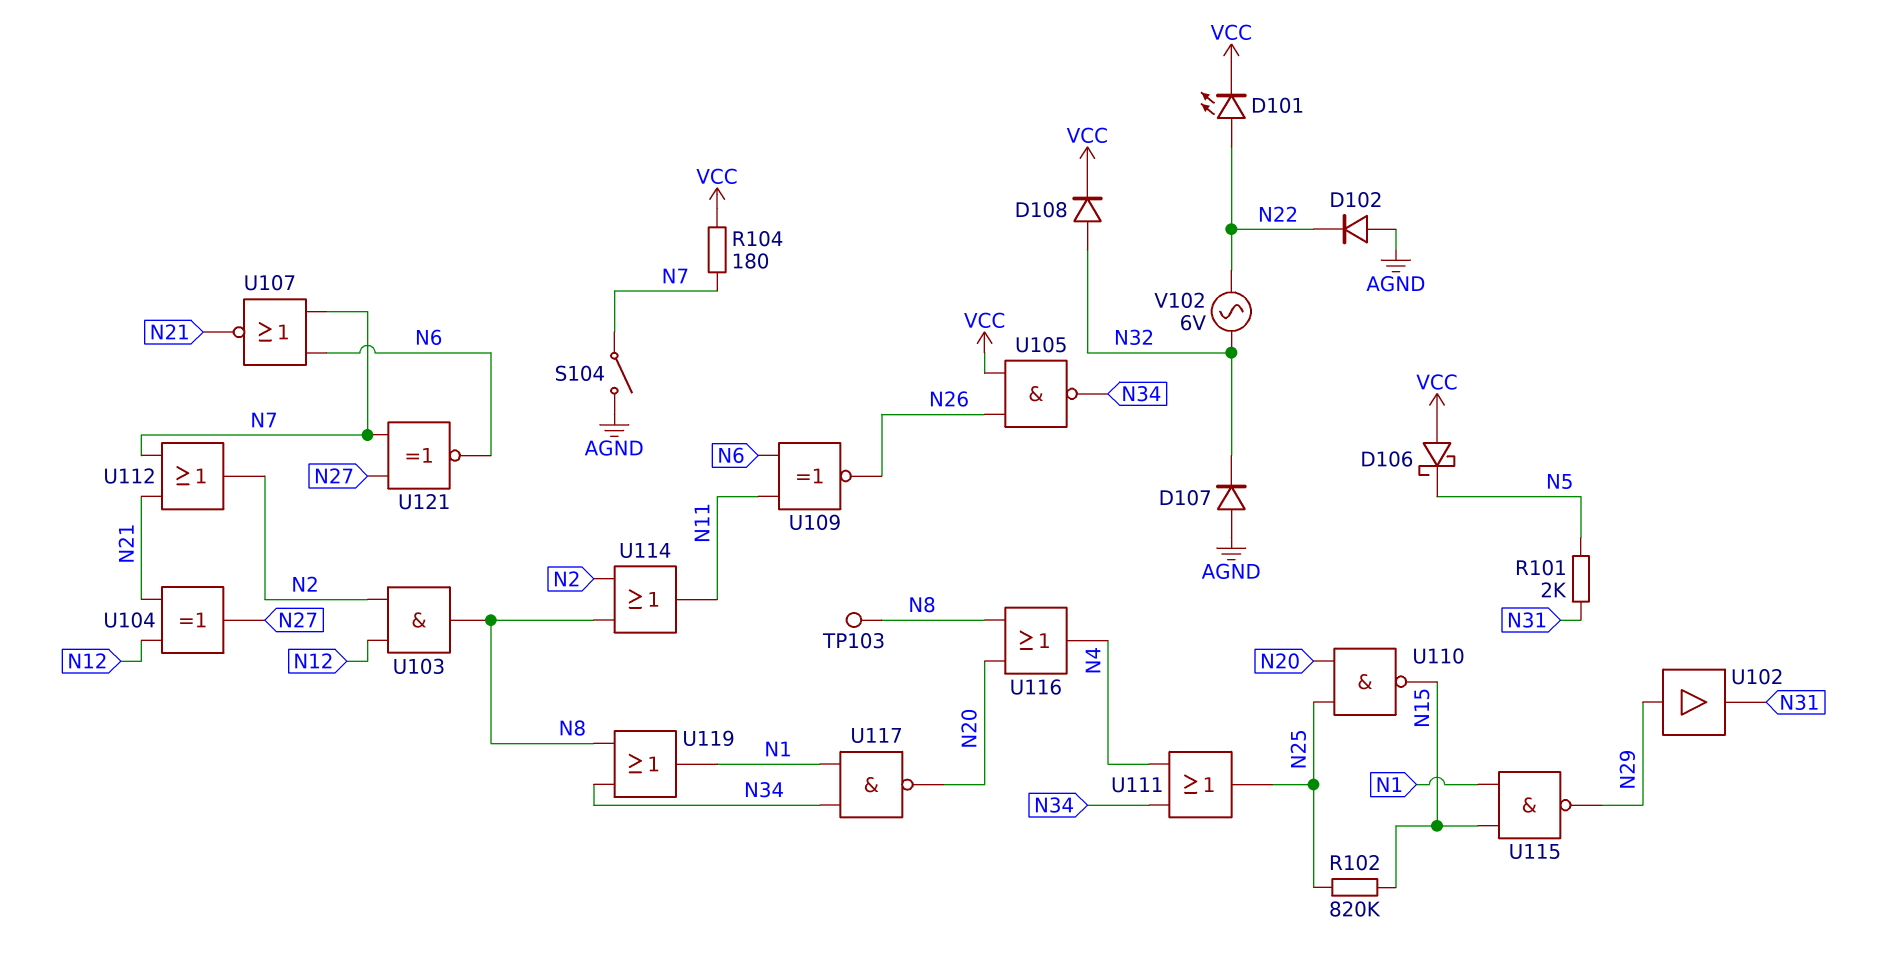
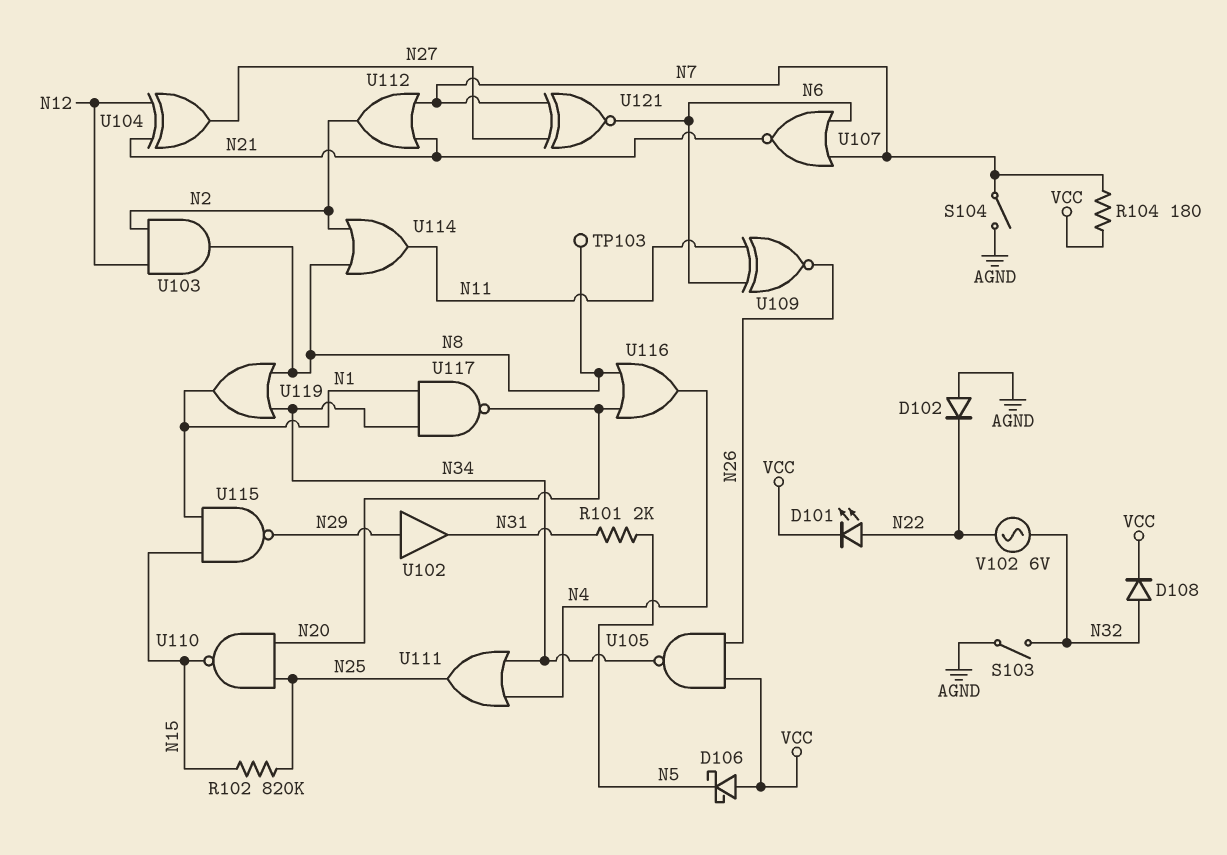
D107: diode (A AGND, K N32) -> none
S103: none -> switch (AGND, N32)

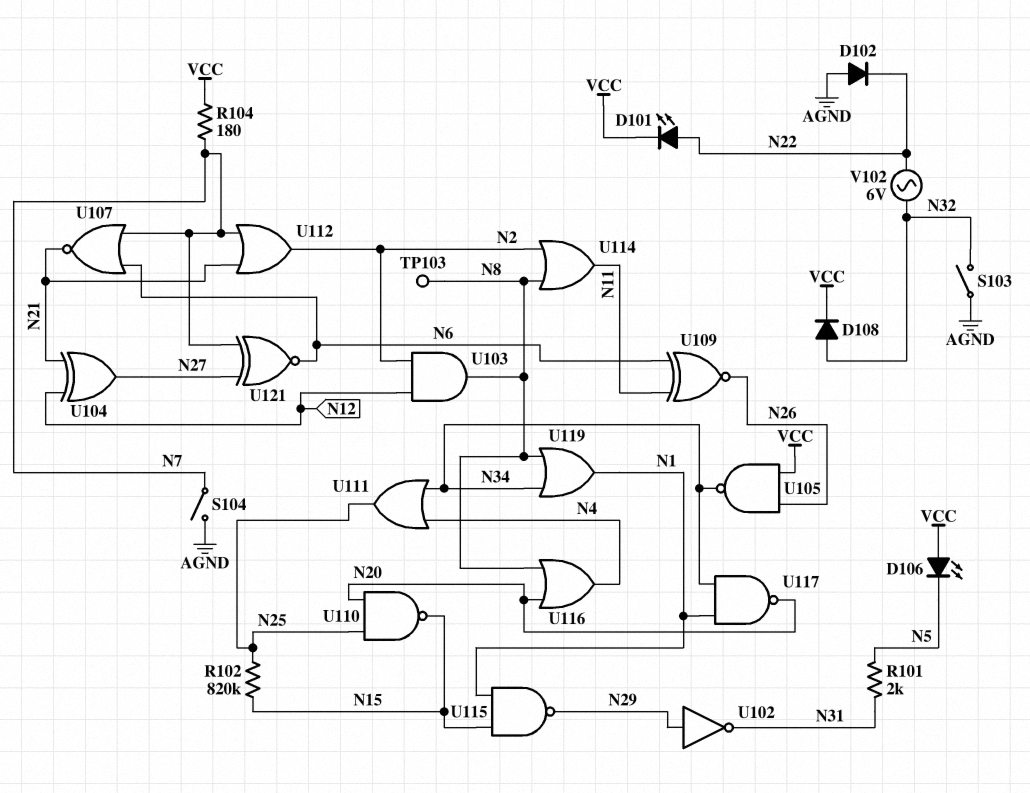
D106: schottky (A VCC, K N5) -> LED (A VCC, K N5)
U102: buffer (in N29, out N31) -> NOT (in N29, out N31)

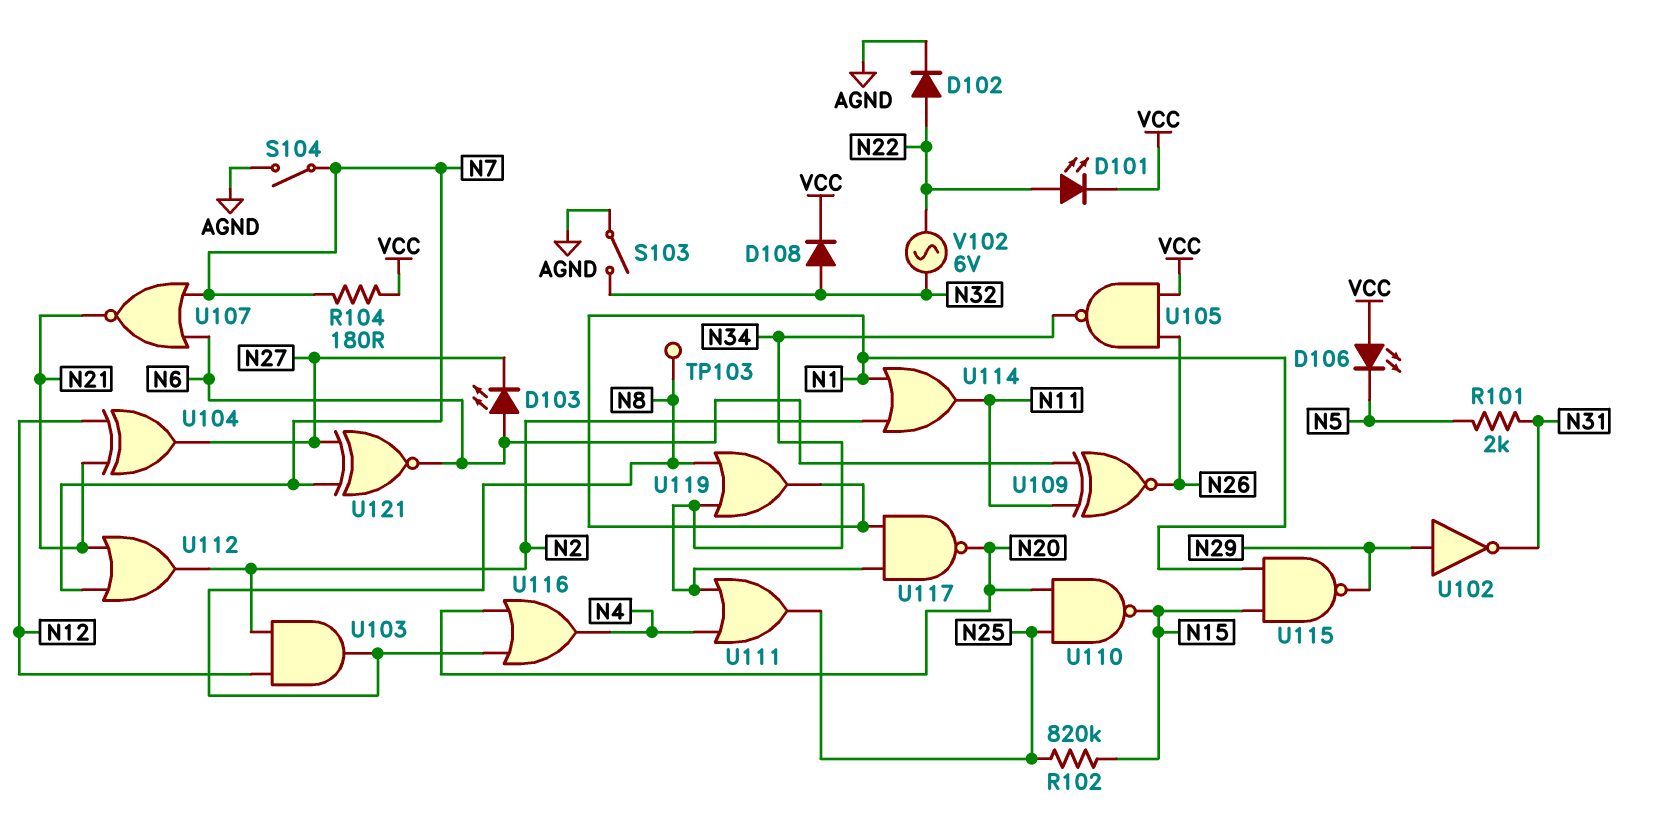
D102: diode (A AGND, K N22) -> diode (A N22, K AGND)
D103: none -> LED (A N6, K N27)
U114: OR (in N2, in N8, out N11) -> OR (in N1, in N2, out N11)

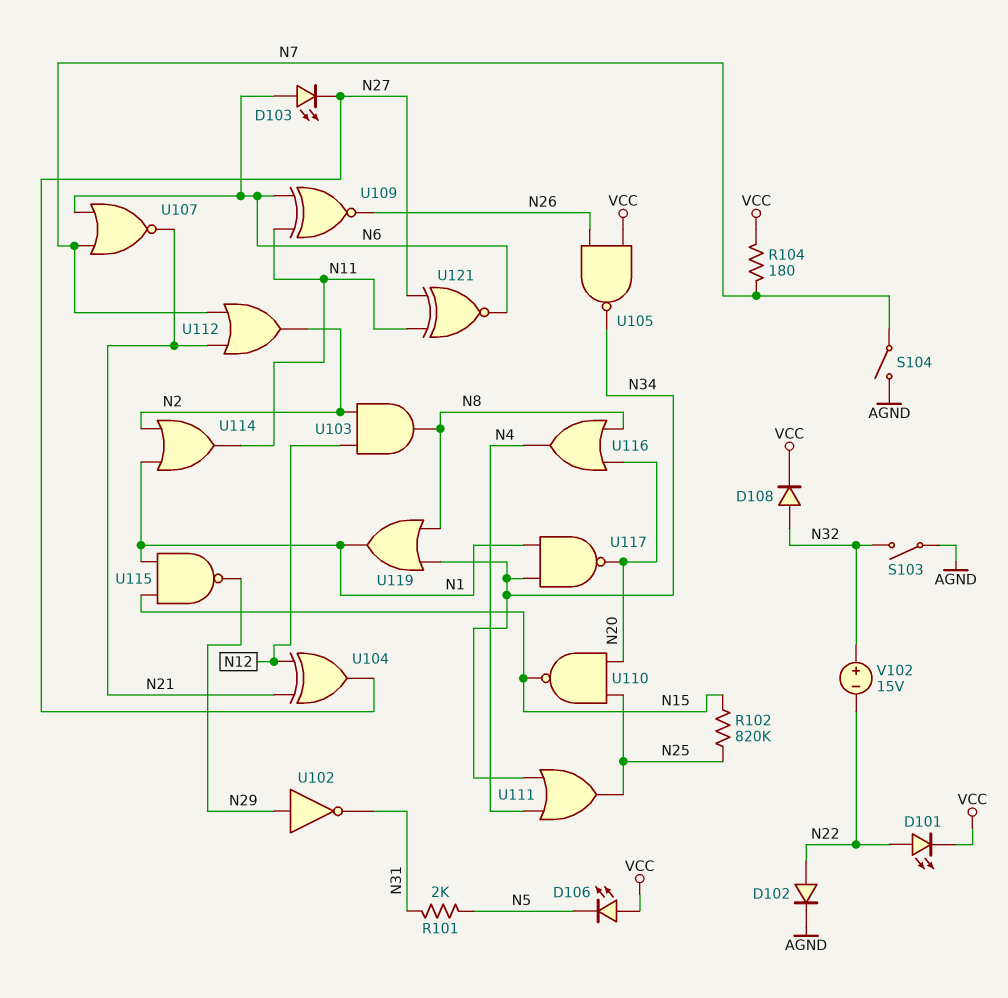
TP103: test point (N8) -> none
U121: XNOR (in N7, in N27, out N6) -> XNOR (in N11, in N27, out N6)
V102: AC 6V (N22, N32) -> 15V (plus N32, minus N22)

